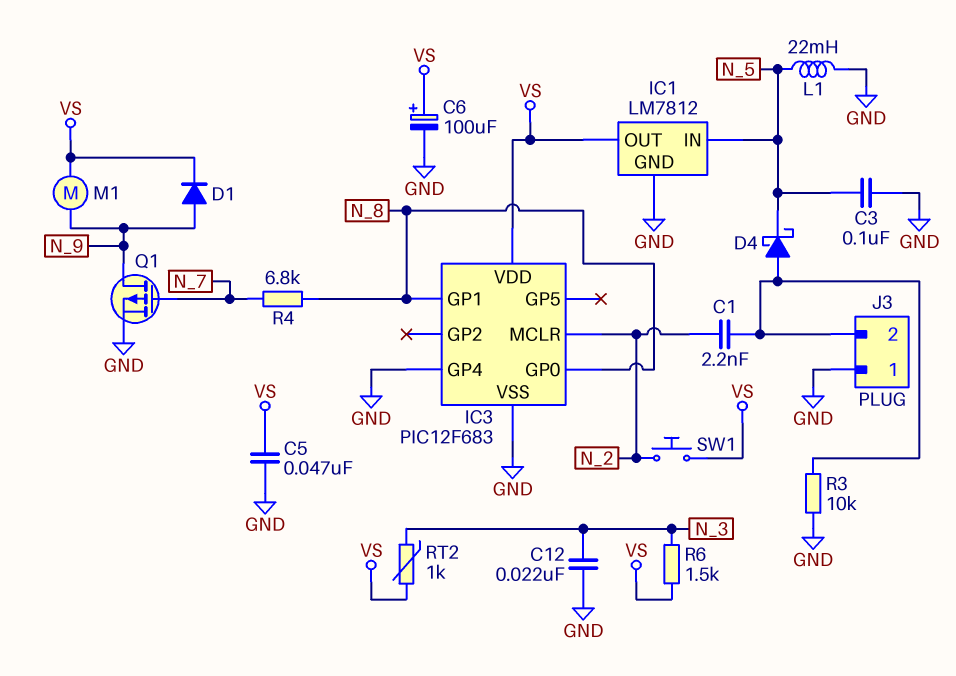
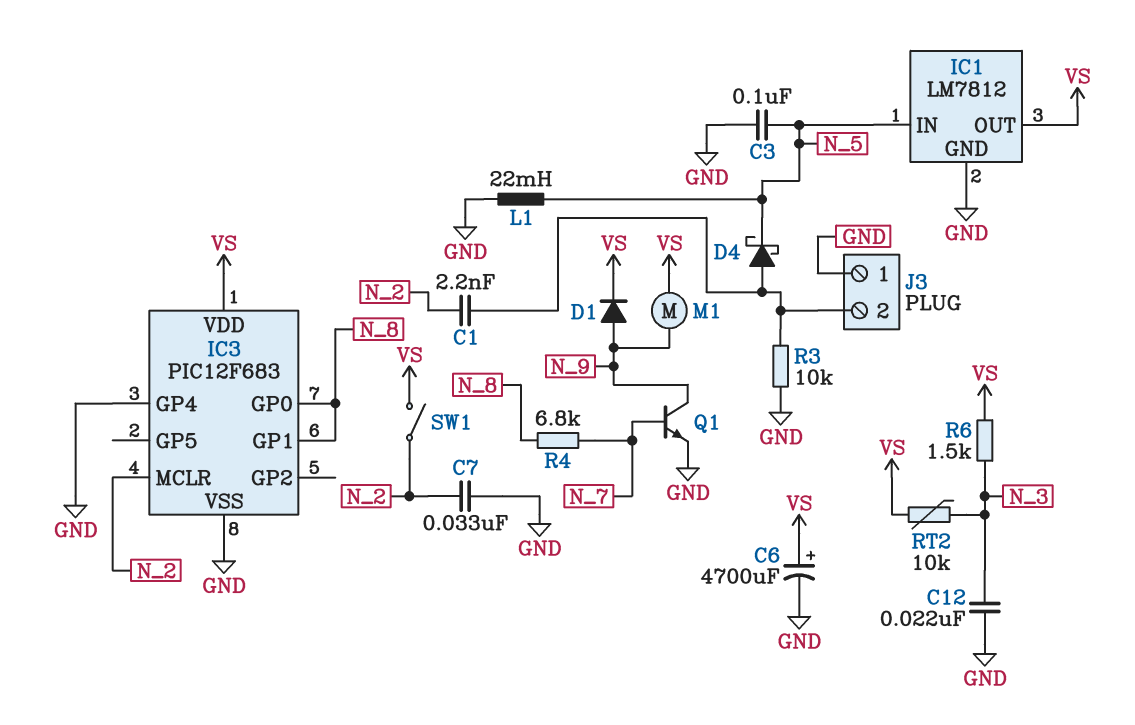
C5: 47nF (GND, VS) -> none
C6: 100uF (plus VS, minus GND) -> 4700uF (plus VS, minus GND)
C7: none -> 33nF (GND, N_2)
Q1: PMOS (G N_7, D N_9, S GND) -> NPN (B N_7, C N_9, E GND)
RT2: 1k (N_3, VS) -> 10k (N_3, VS)
SW1: button (N_2, VS) -> switch (N_2, VS)

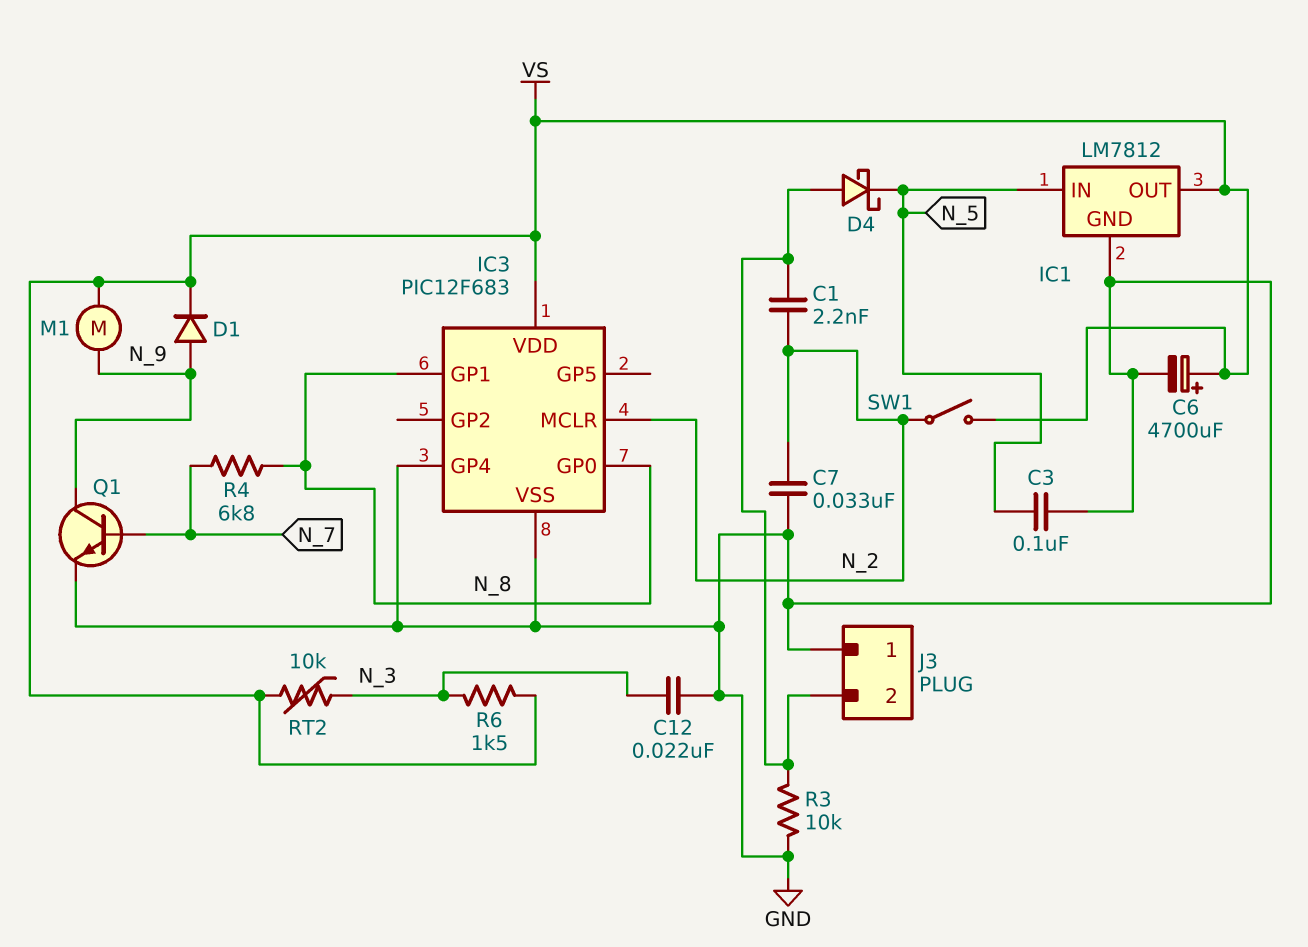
L1: 22mH (GND, N_5) -> none

